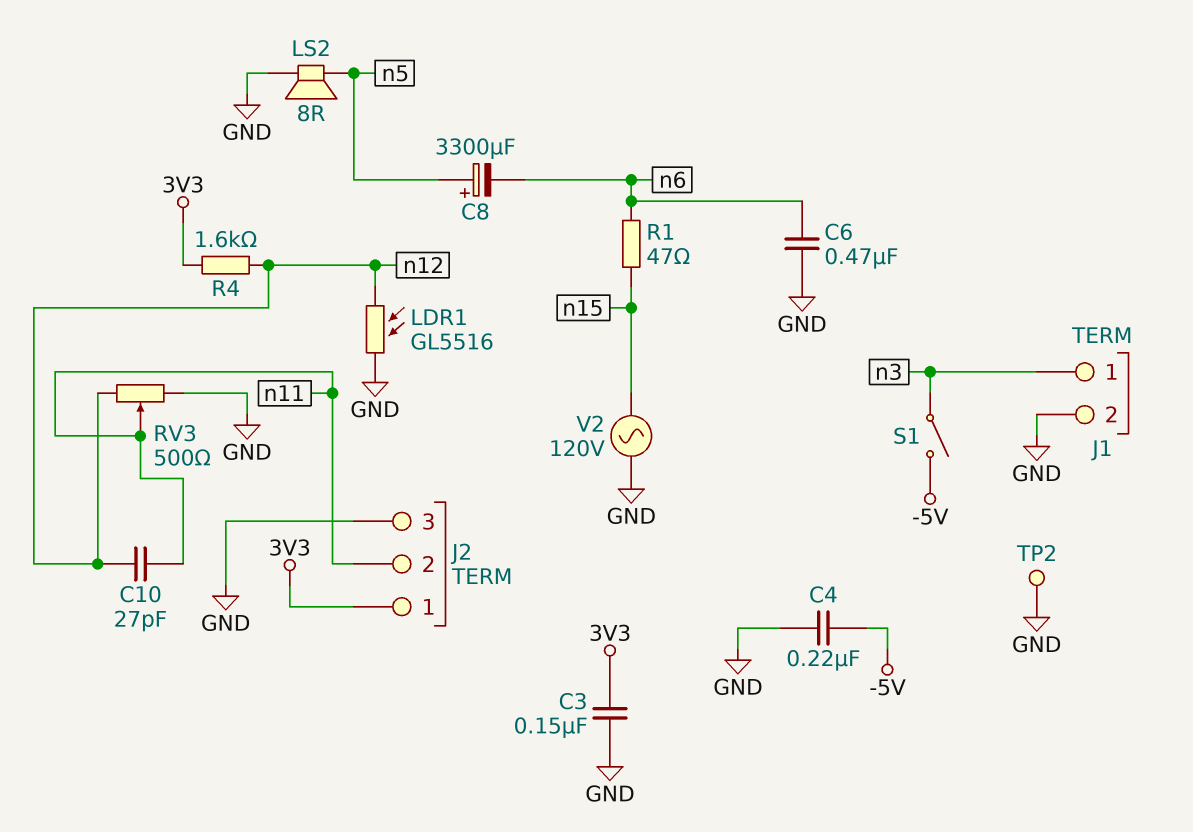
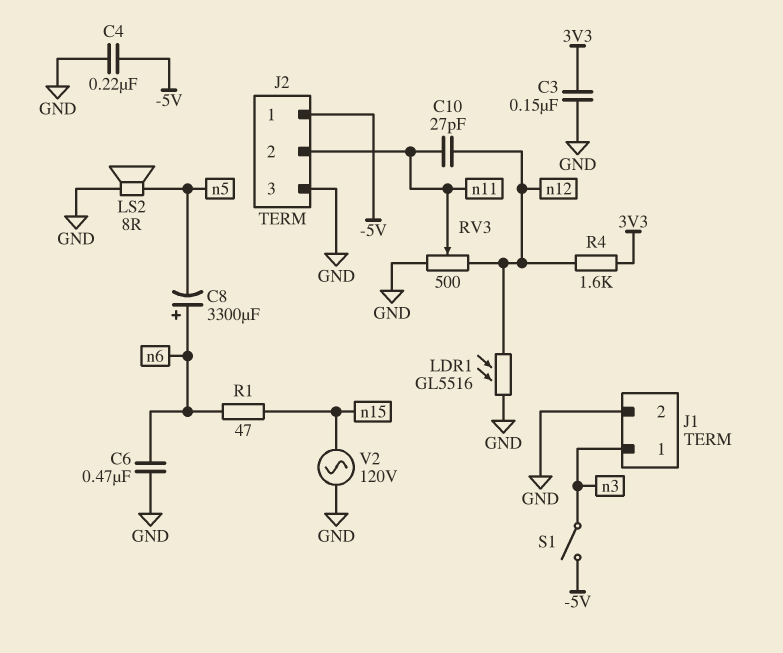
C8: 3300uF (plus n5, minus n6) -> 3300uF (plus n6, minus n5)
J2 pin 1: 3V3 -> -5V
TP2: test point (GND) -> none

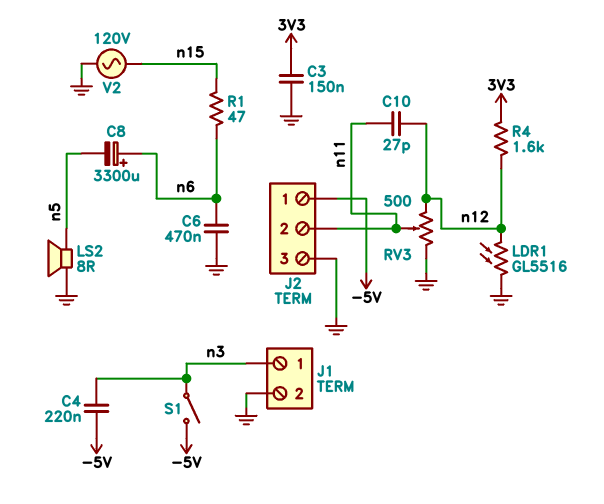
C4: 220nF (-5V, GND) -> 220nF (-5V, n3)

